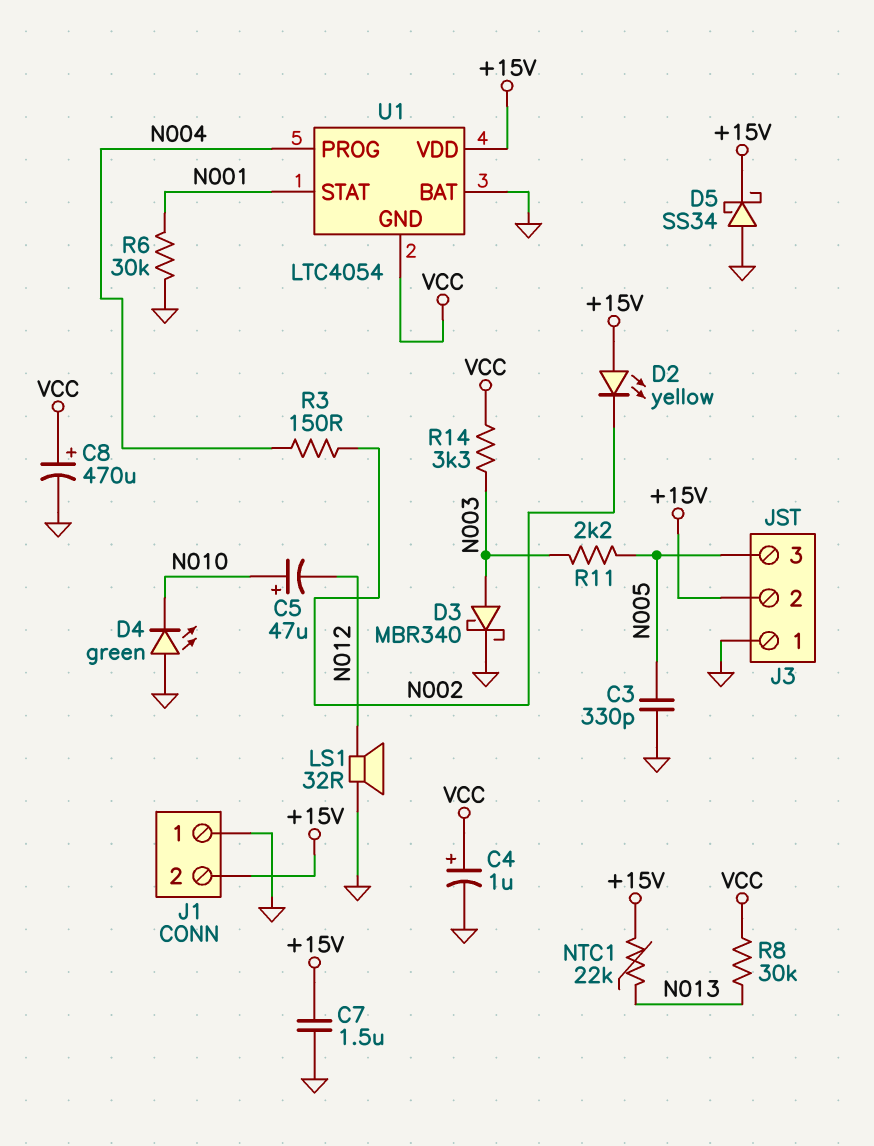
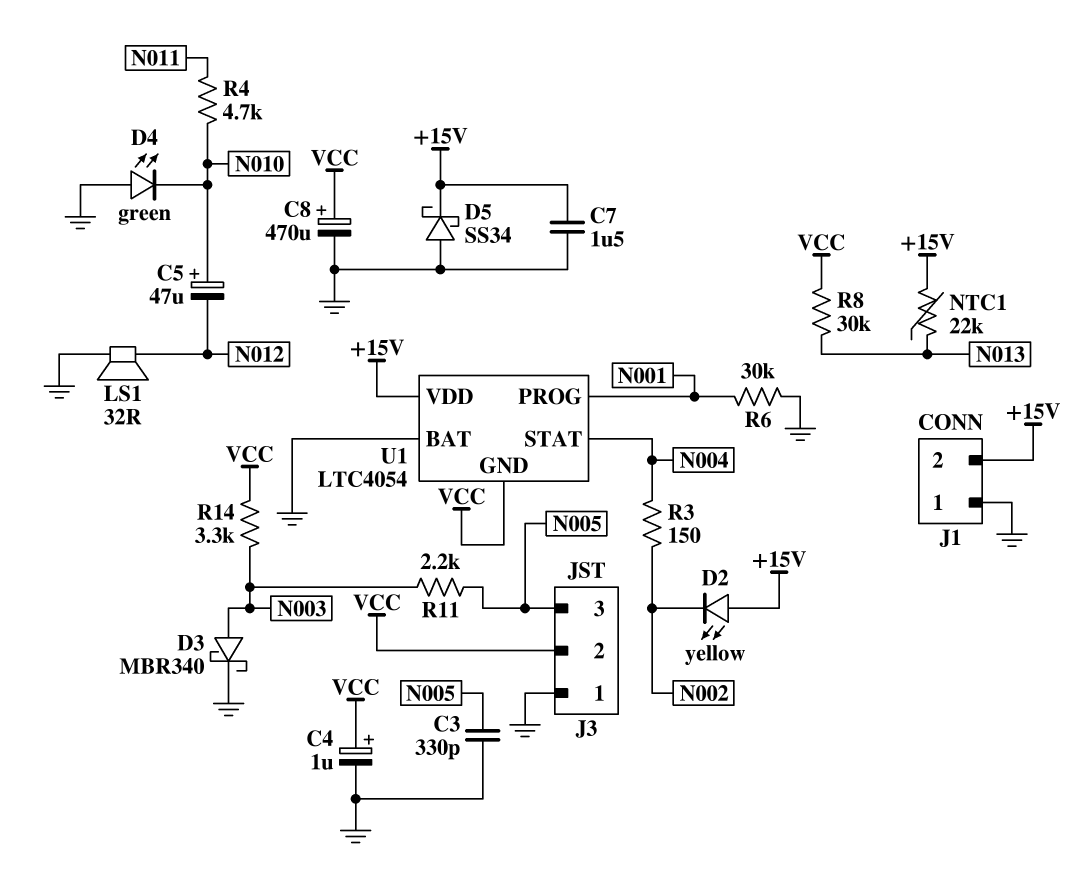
J3 pin 2: +15V -> VCC
R4: none -> 4.7k (N010, N011)
U1 pin PROG: N004 -> N001
U1 pin STAT: N001 -> N004

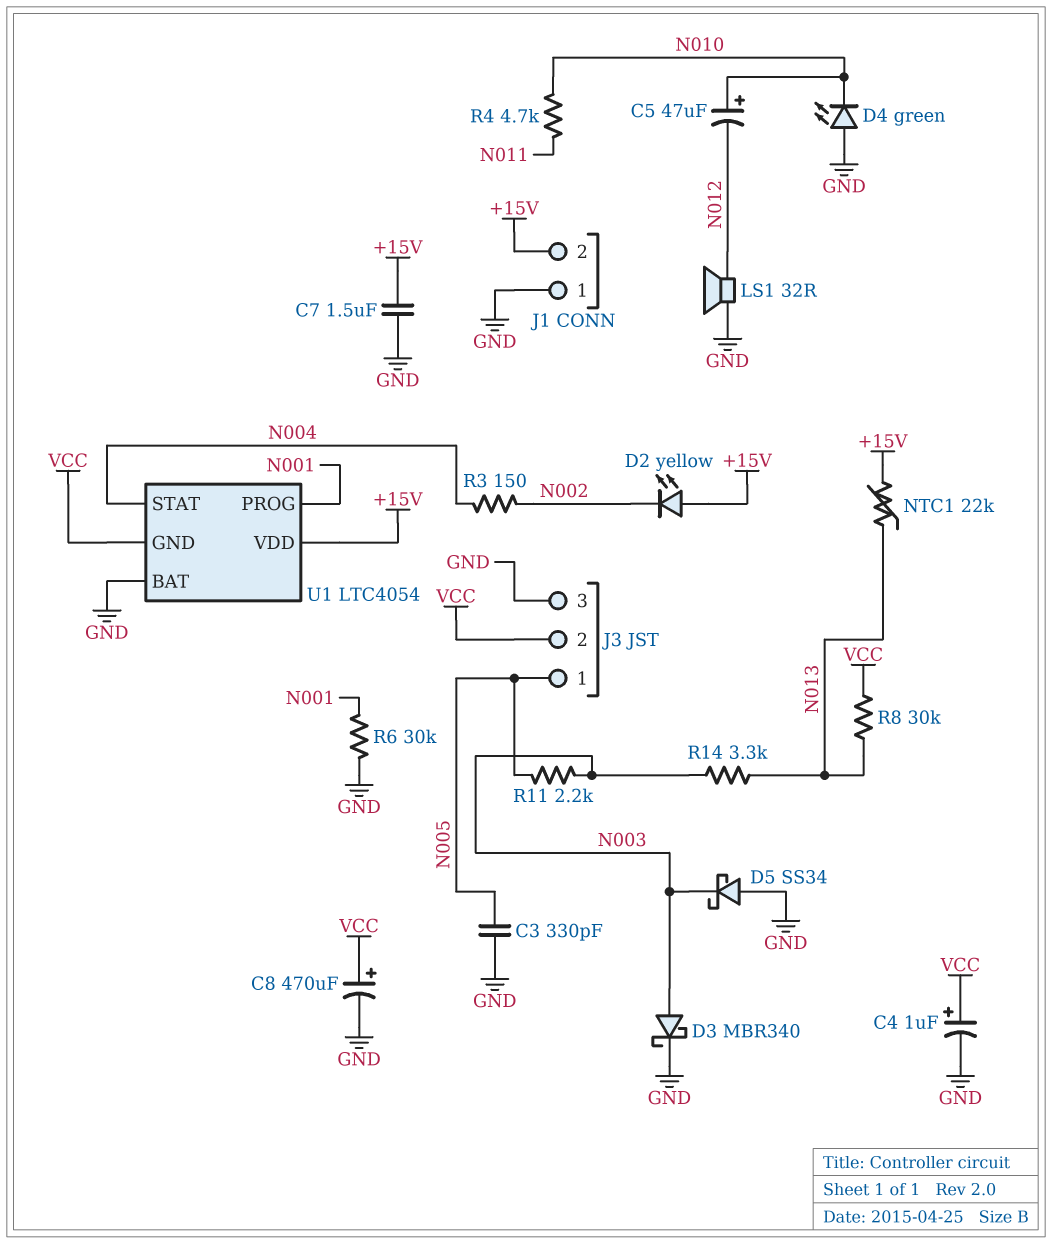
D5: schottky SS34 (A GND, K +15V) -> schottky SS34 (A GND, K N003)
J3 pin 1: GND -> N005
J3 pin 3: N005 -> GND
R14: 3.3k (N003, VCC) -> 3.3k (N003, N013)

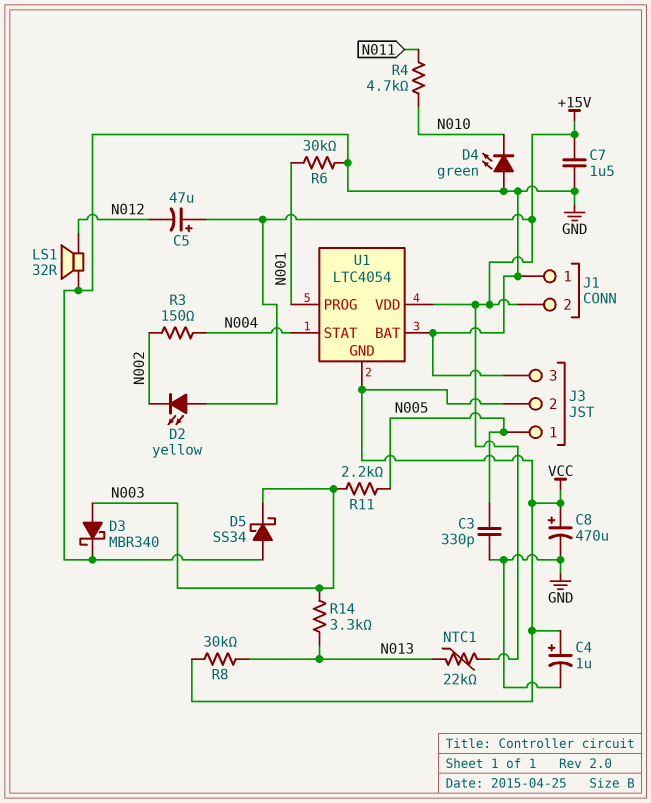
C5: 47uF (plus N010, minus N012) -> 47uF (plus +15V, minus N012)

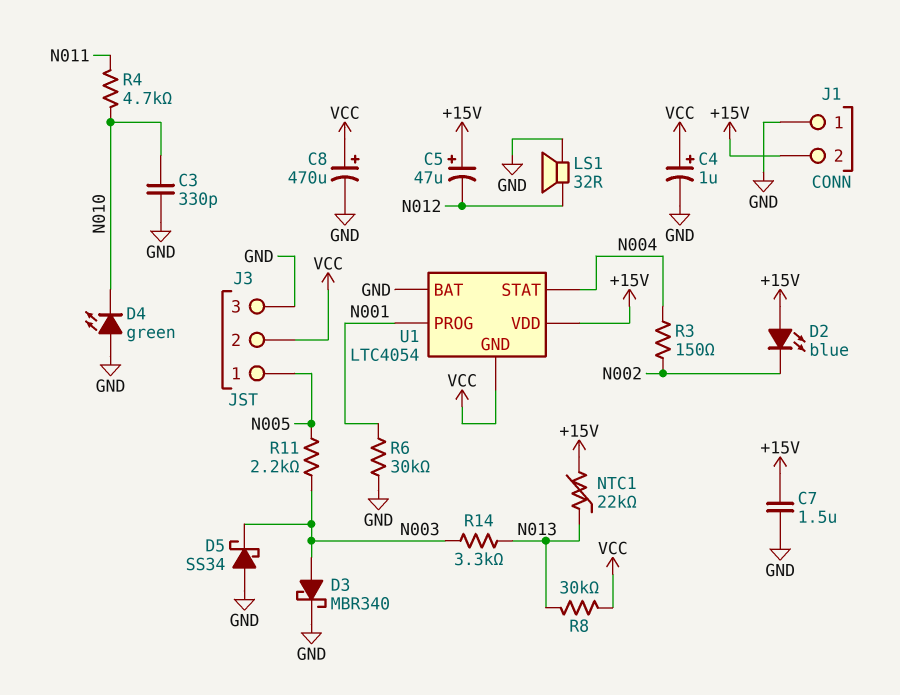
C3: 330pF (GND, N005) -> 330pF (GND, N010)
D2: LED yellow (A +15V, K N002) -> LED blue (A +15V, K N002)

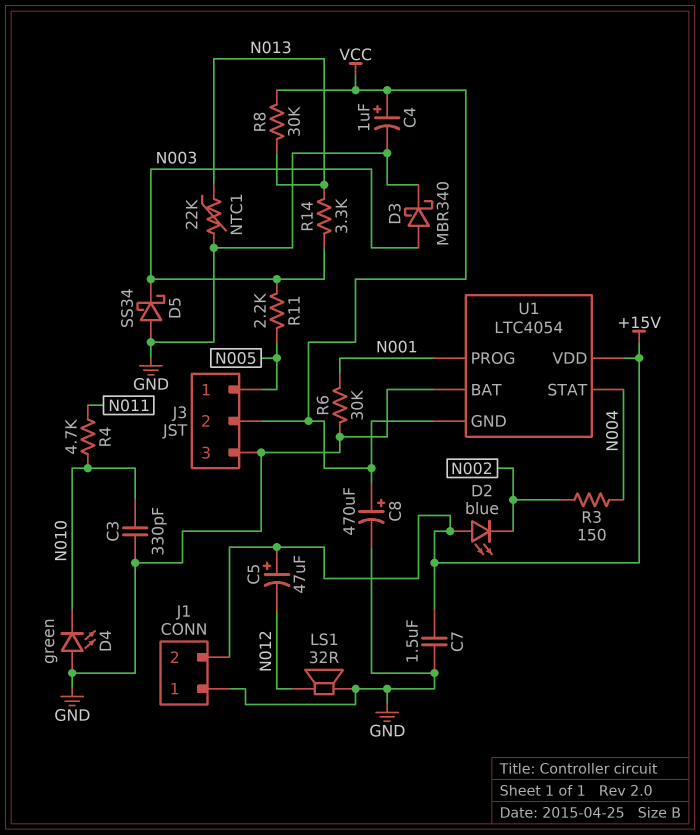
NTC1: 22k (+15V, N013) -> 22k (GND, N013)

